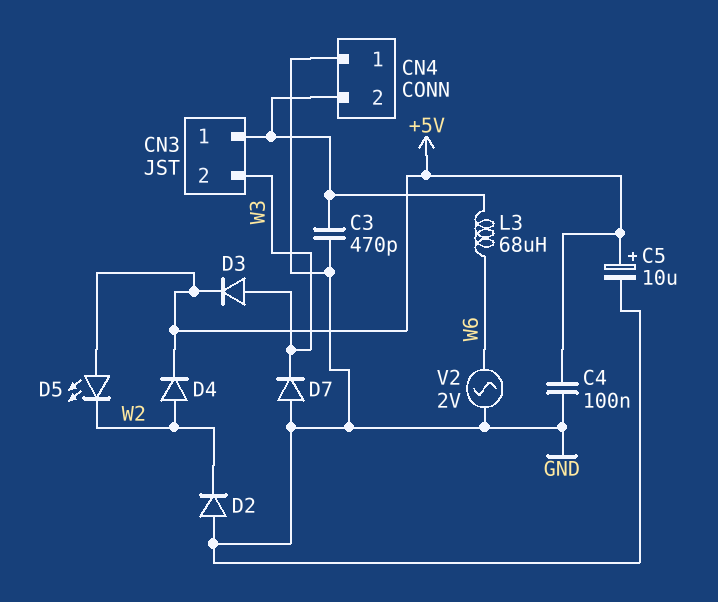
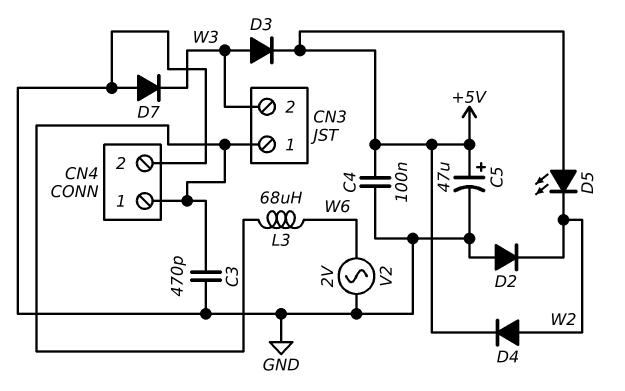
C5: 10uF (plus +5V, minus GND) -> 47uF (plus +5V, minus GND)
CN4 pin 1: GND -> CN3/1
CN4 pin 2: CN3/1 -> GND

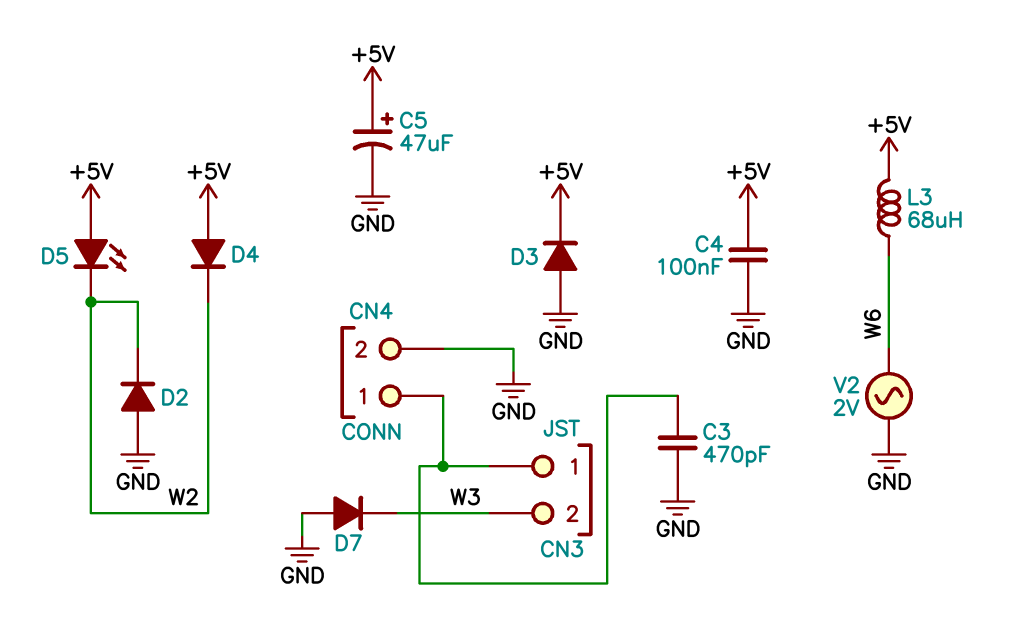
D3: diode (A W3, K +5V) -> diode (A GND, K +5V)
D4: diode (A W2, K +5V) -> diode (A +5V, K W2)
L3: 68uH (CN3/1, W6) -> 68uH (+5V, W6)

